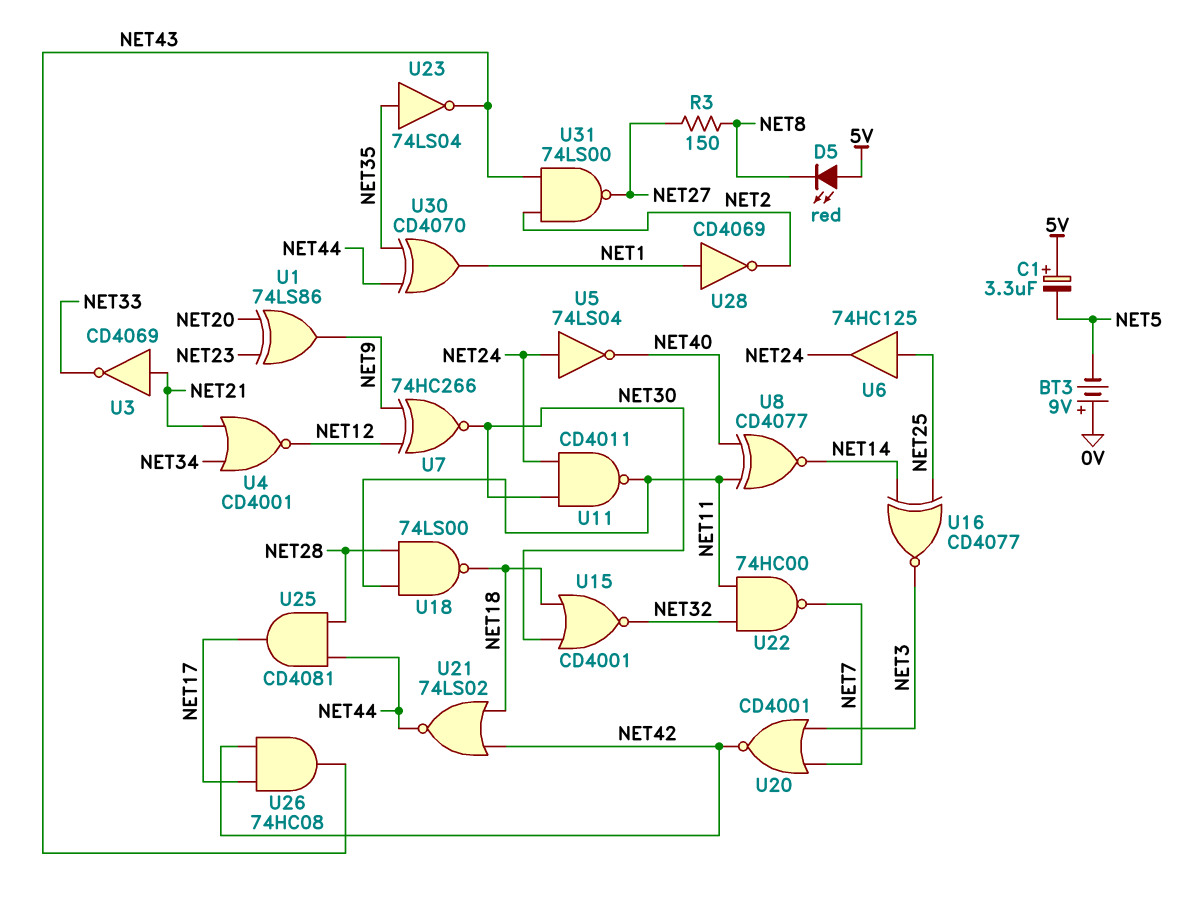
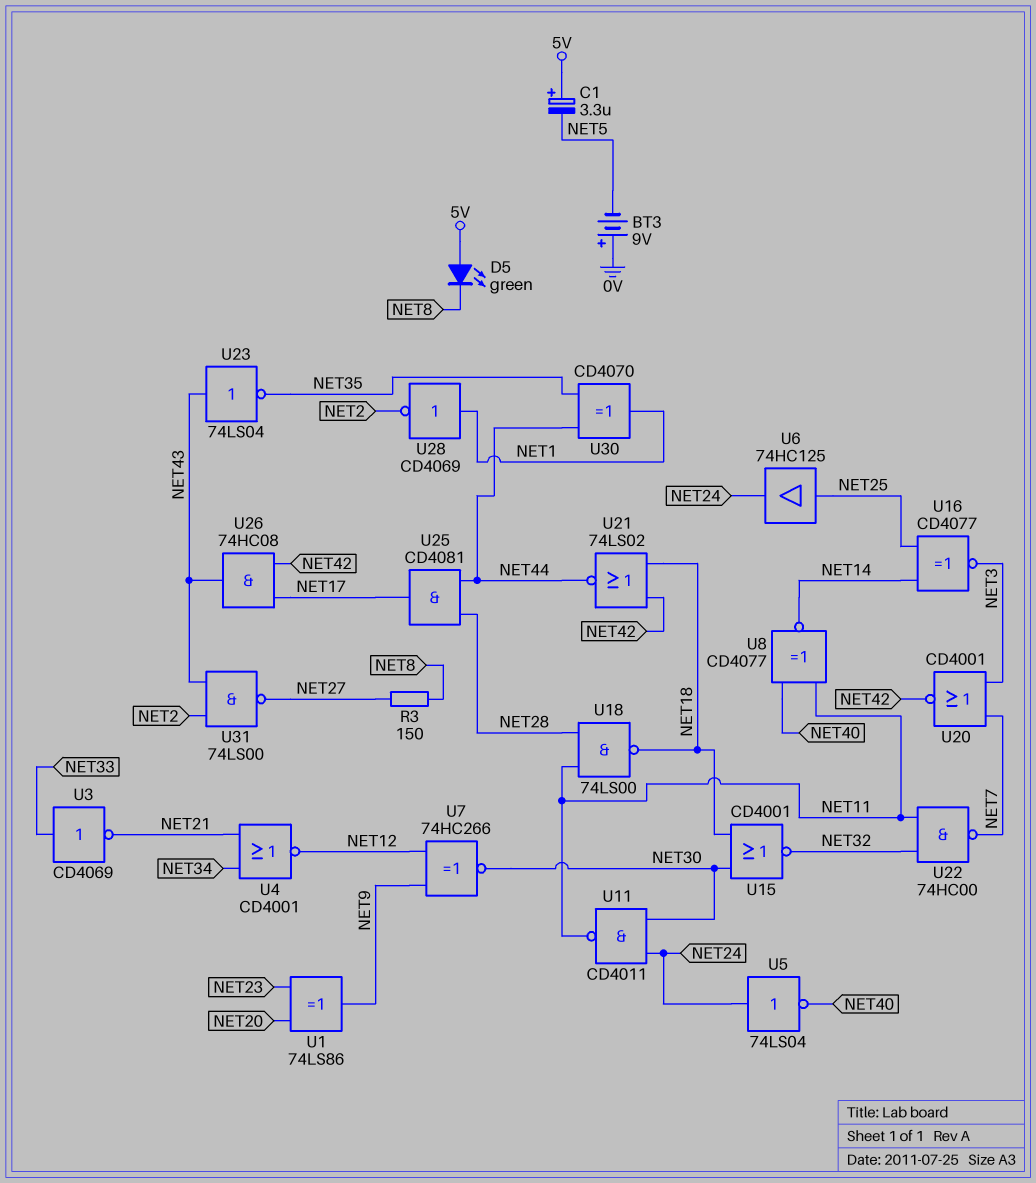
D5: LED red (A 5V, K NET8) -> LED green (A 5V, K NET8)
U3: NOT CD4069 (in NET21, out NET33) -> NOT CD4069 (in NET33, out NET21)
U23: NOT 74LS04 (in NET35, out NET43) -> NOT 74LS04 (in NET43, out NET35)

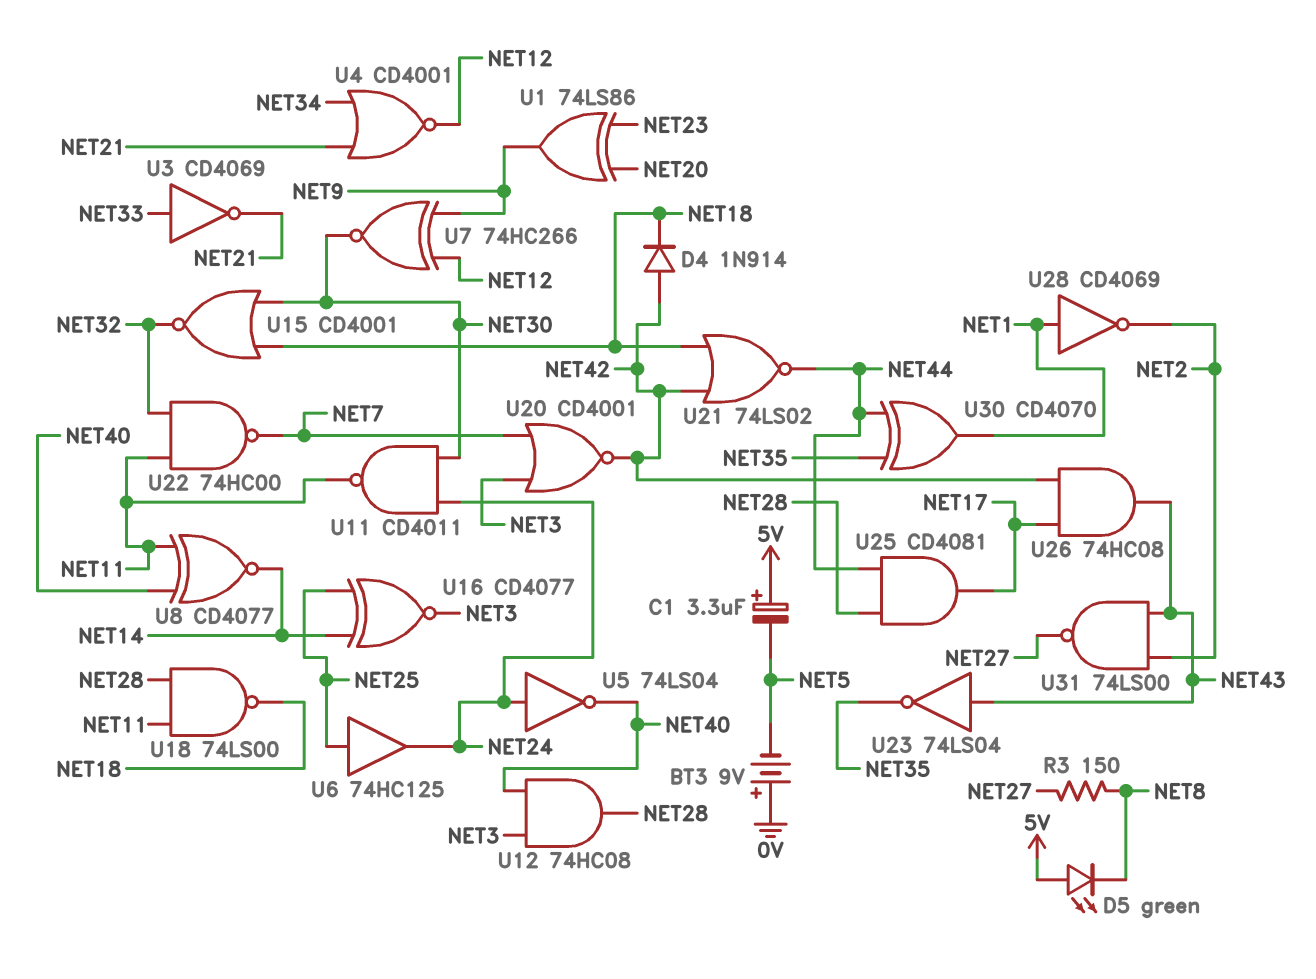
D4: none -> diode 1N914 (A NET42, K NET18)
U12: none -> AND 74HC08 (in NET3, in NET40, out NET28)

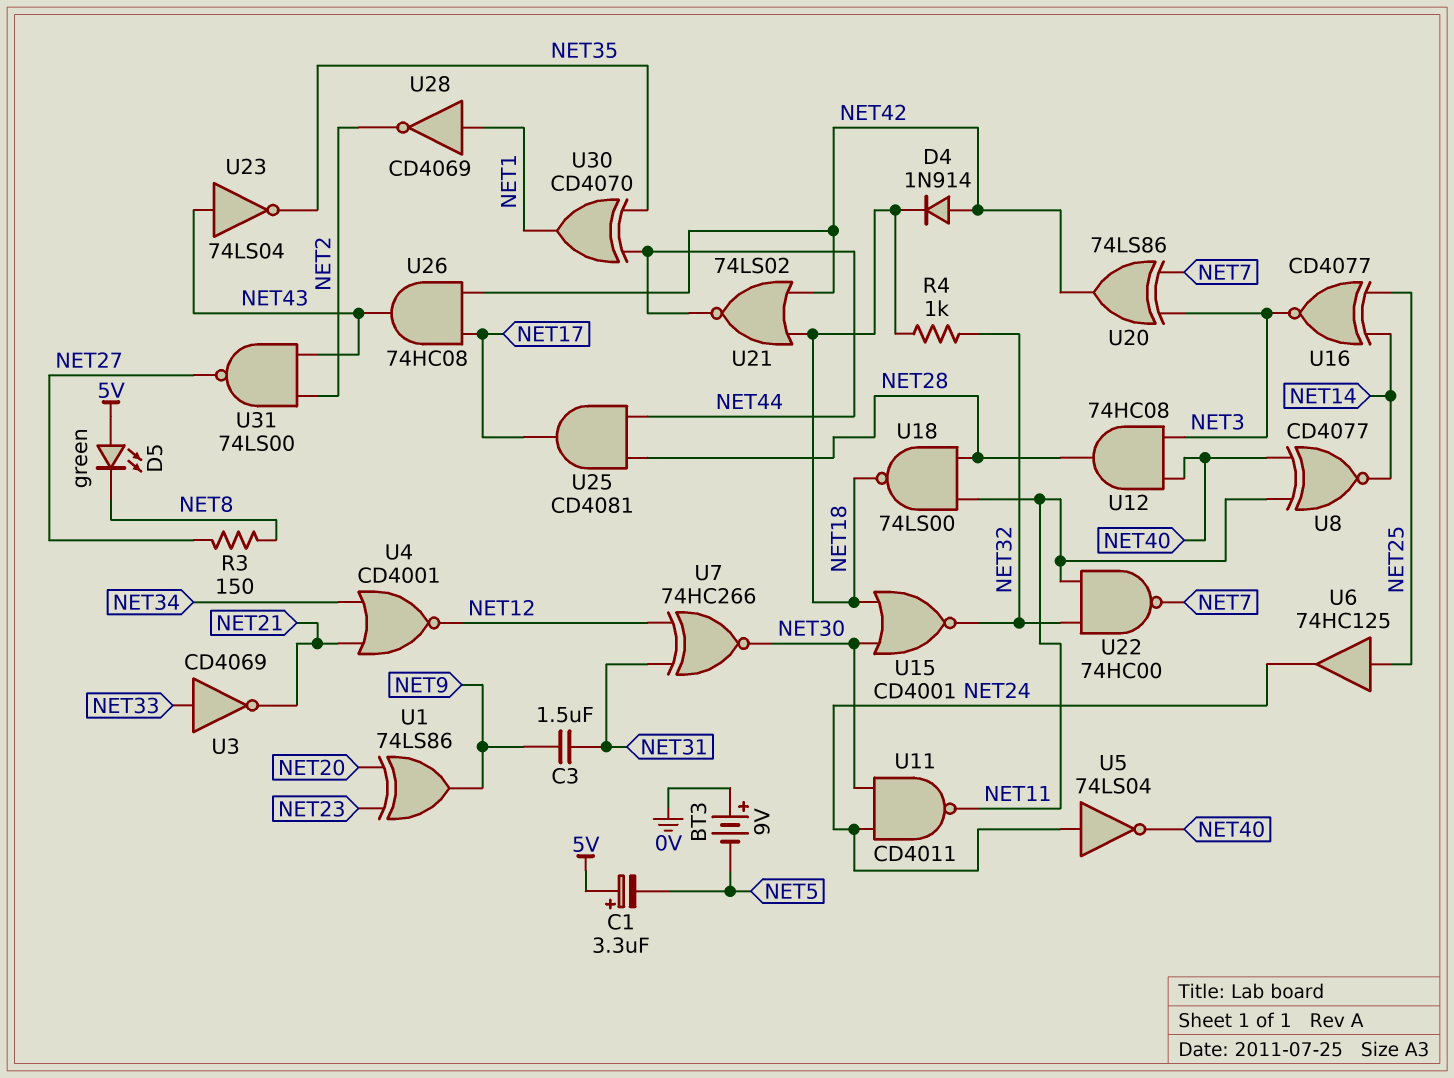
C3: none -> 1.5uF (NET9, NET31)
R4: none -> 1k (NET18, NET32)
U7: XNOR 74HC266 (in NET9, in NET12, out NET30) -> XNOR 74HC266 (in NET12, in NET31, out NET30)
U20: NOR CD4001 (in NET3, in NET7, out NET42) -> XOR 74LS86 (in NET3, in NET7, out NET42)

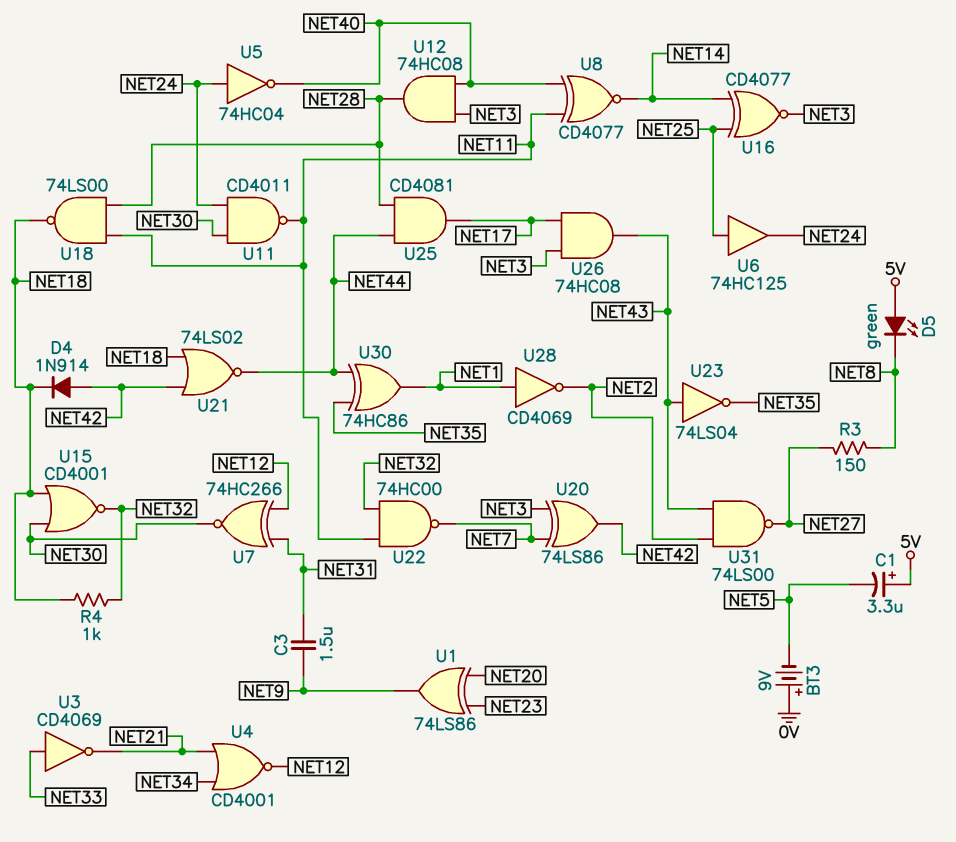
U5: NOT 74LS04 (in NET24, out NET40) -> NOT 74HC04 (in NET24, out NET40)
U26: AND 74HC08 (in NET17, in NET42, out NET43) -> AND 74HC08 (in NET3, in NET17, out NET43)
U30: XOR CD4070 (in NET35, in NET44, out NET1) -> XOR 74HC86 (in NET35, in NET44, out NET1)

